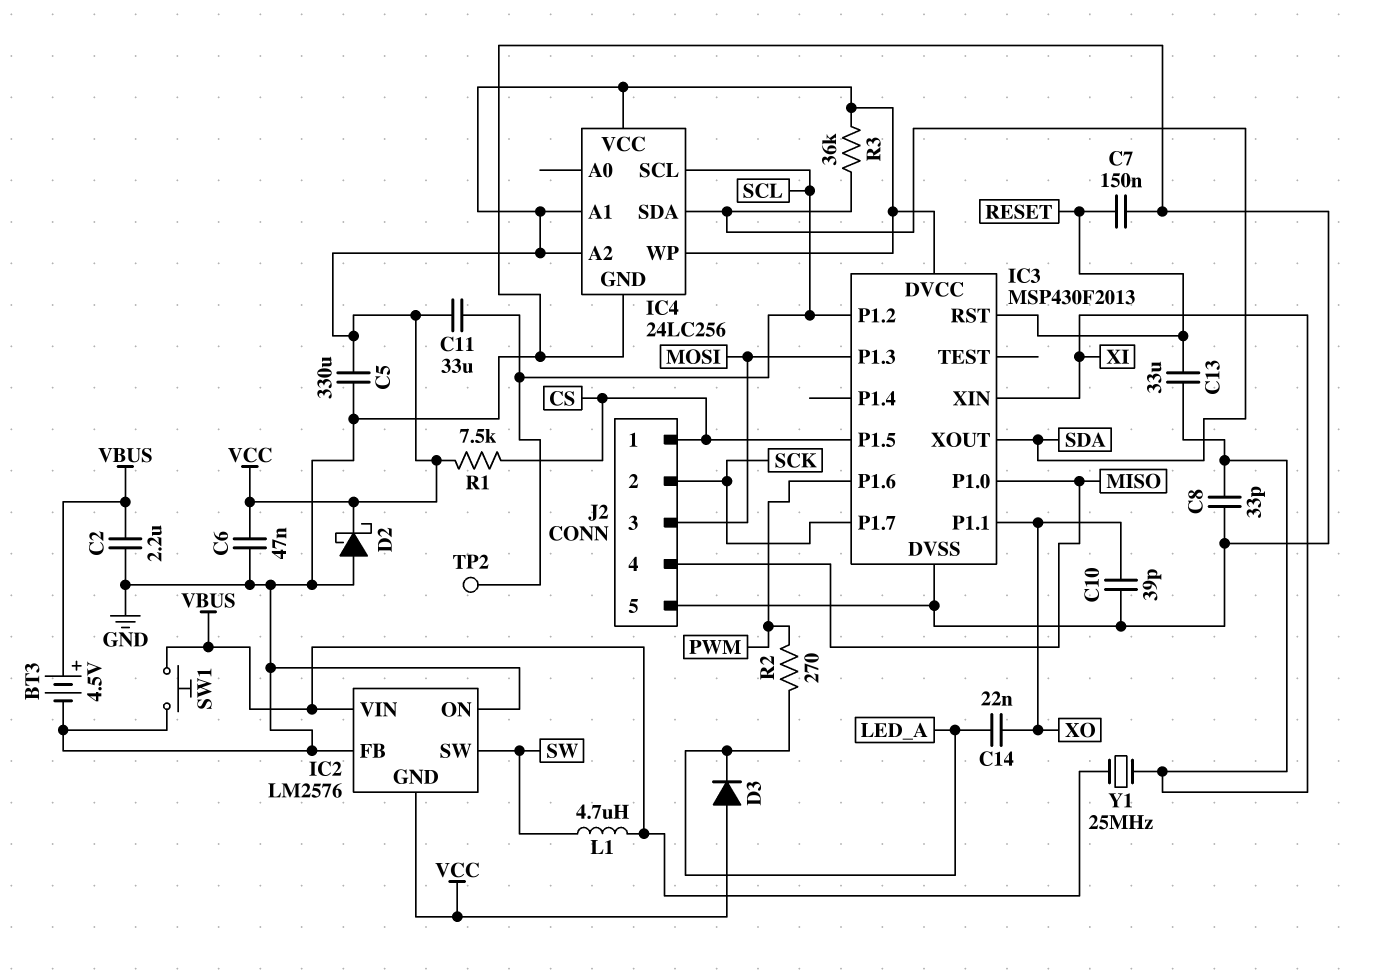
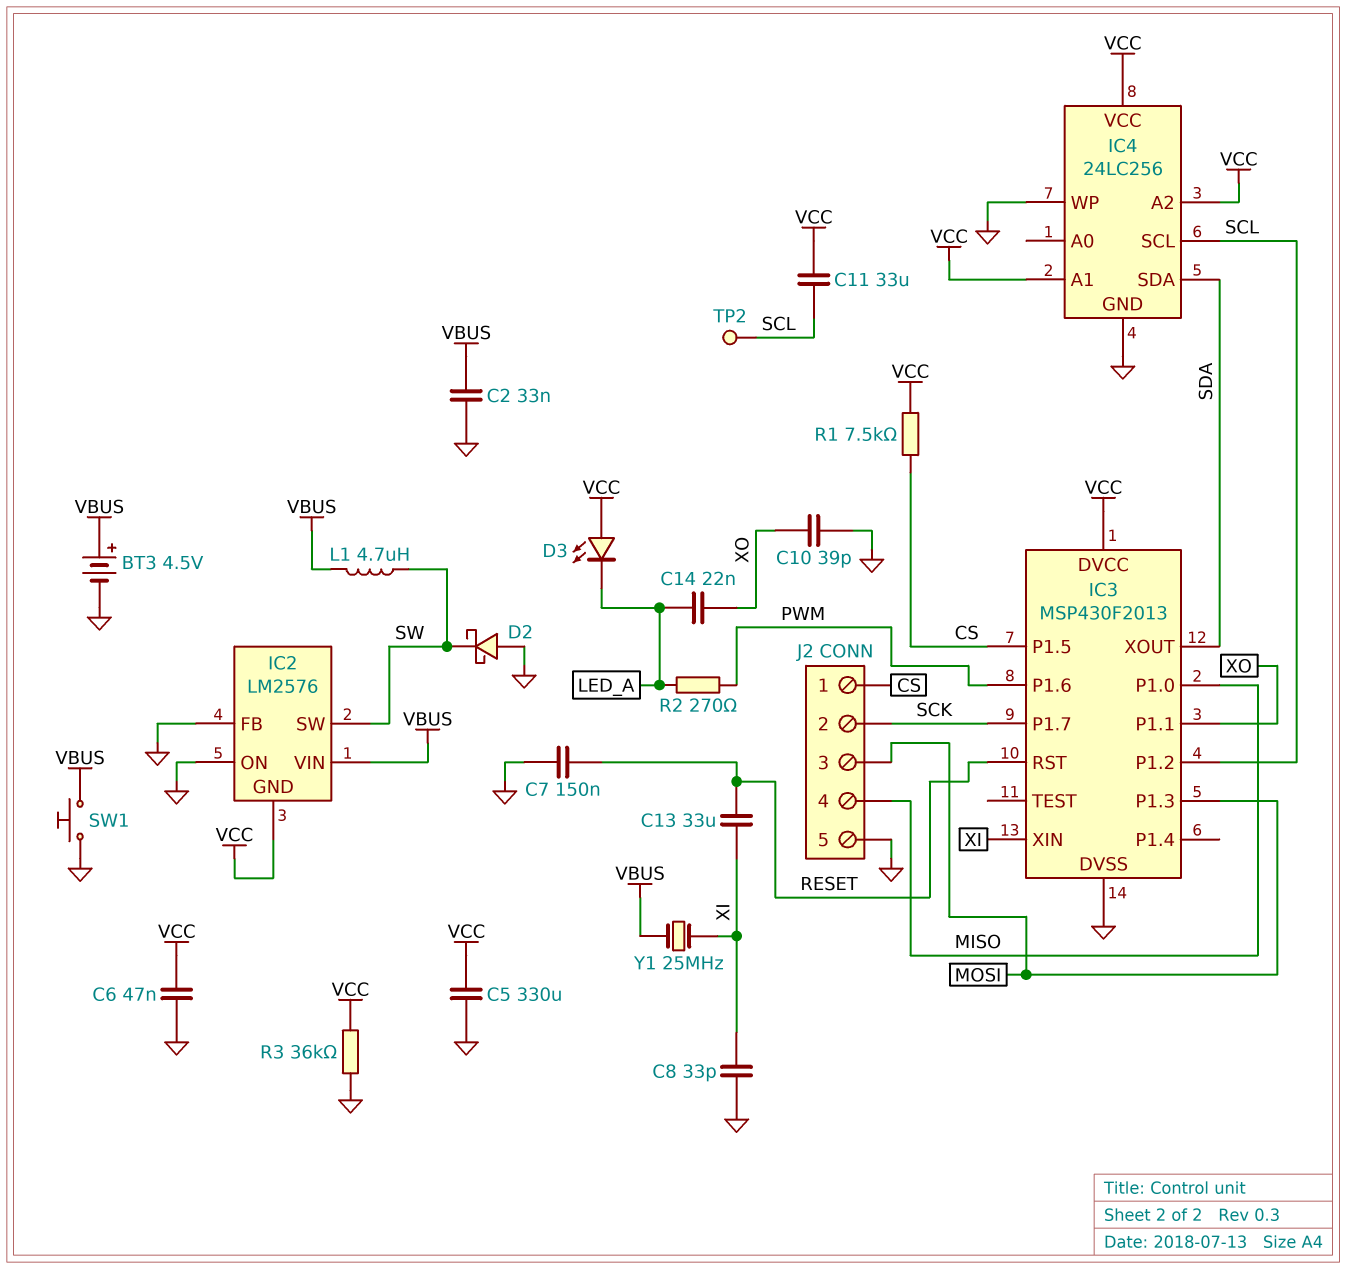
C2: 2.2uF (GND, VBUS) -> 33nF (GND, VBUS)
D2: schottky (A GND, K VCC) -> schottky (A GND, K SW)
D3: diode (A VCC, K LED_A) -> LED (A VCC, K LED_A)
IC4 pin WP: VCC -> GND
R3: 36k (SDA, VCC) -> 36k (GND, VCC)

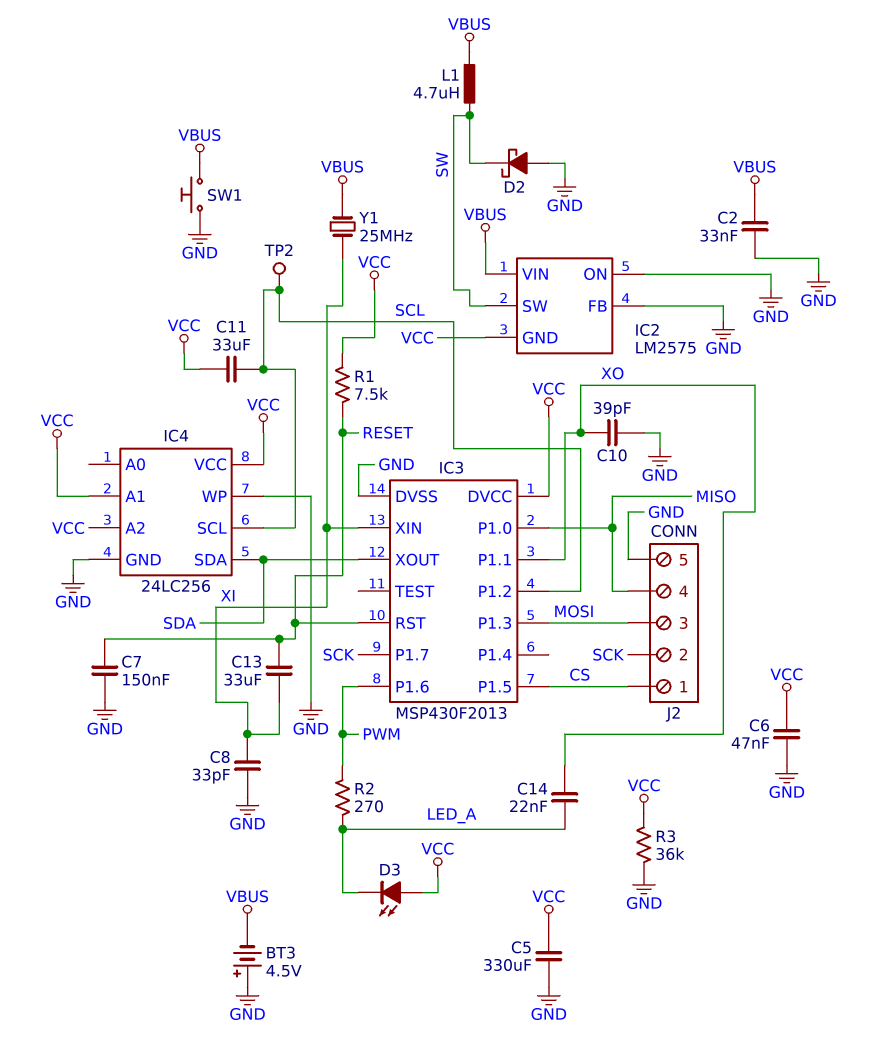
BT3: 4.5V (plus VBUS, minus GND) -> 4.5V (plus GND, minus VBUS)
IC2: LM2576 -> LM2575
R1: 7.5k (CS, VCC) -> 7.5k (RESET, VCC)

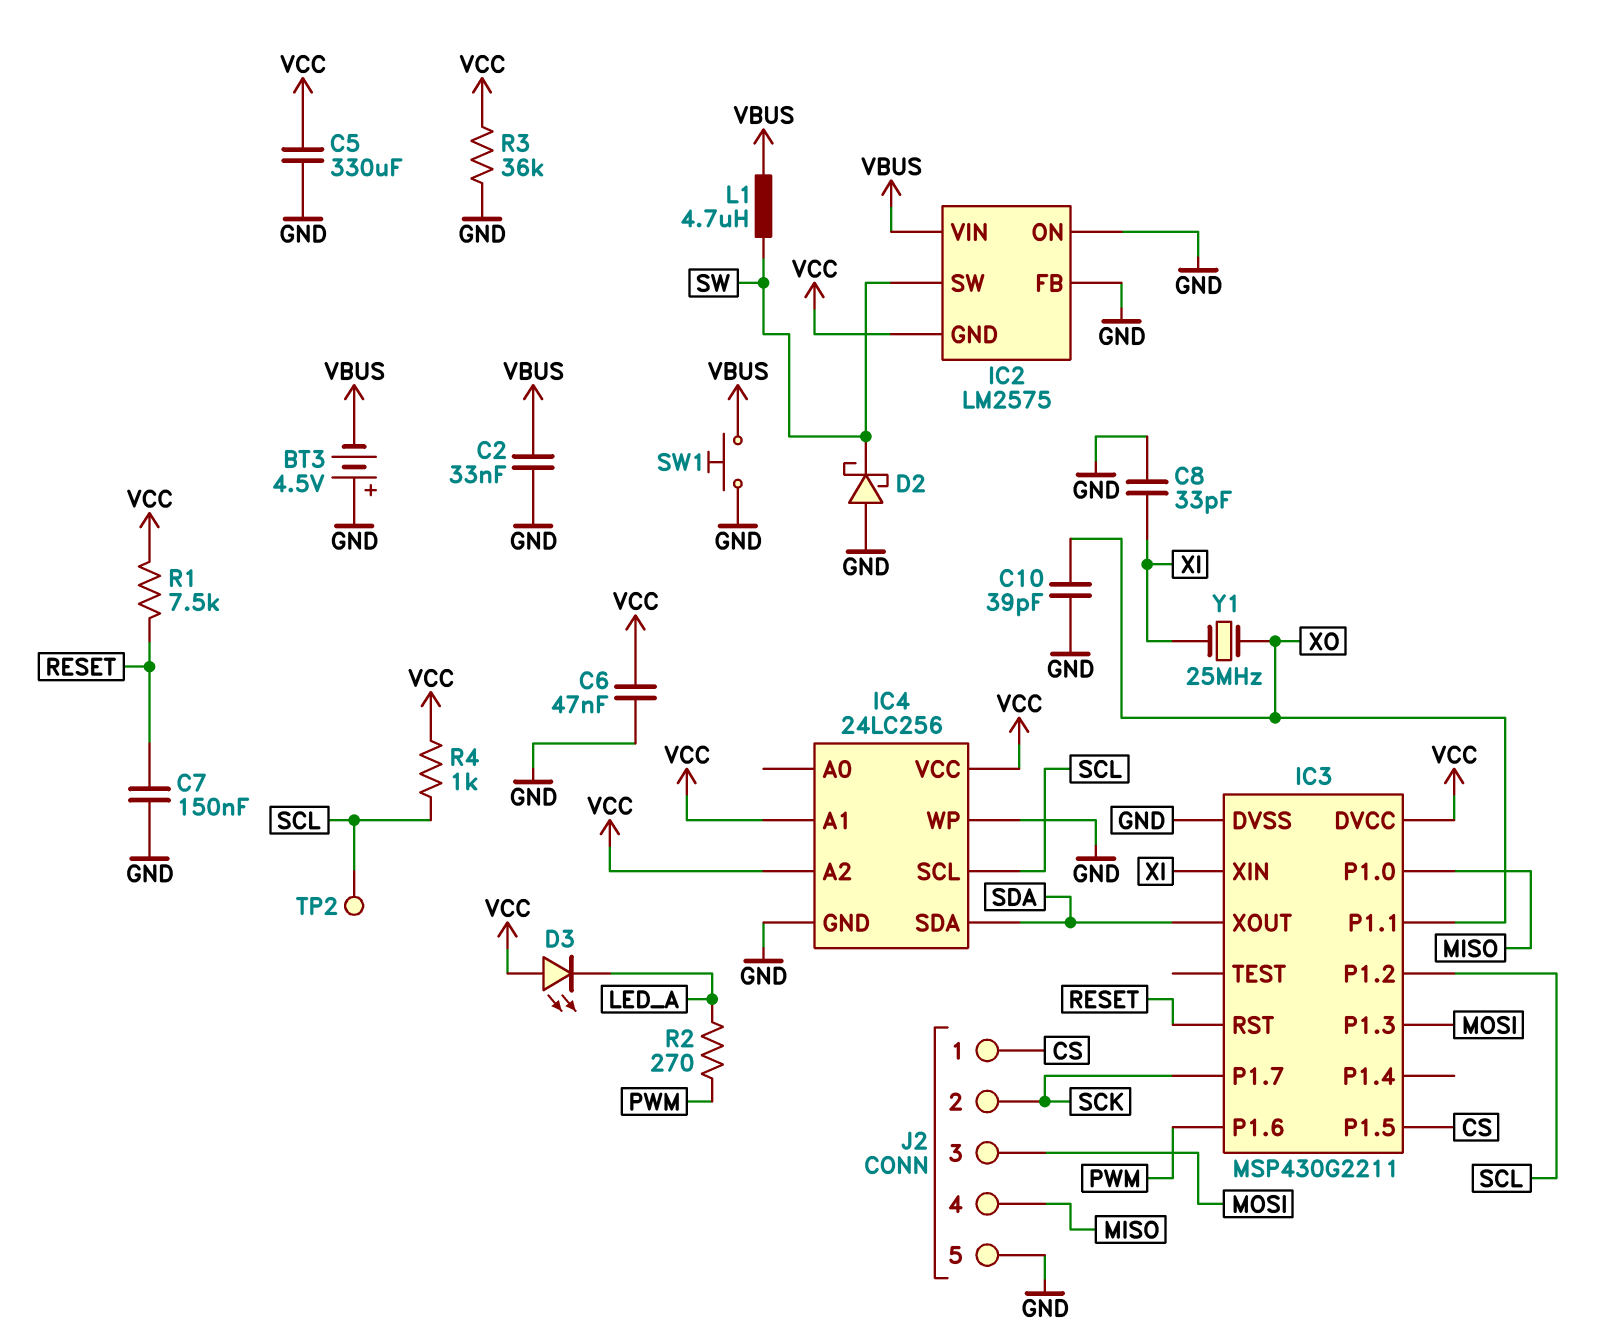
C11: 33uF (SCL, VCC) -> none
C13: 33uF (RESET, XI) -> none
C14: 22nF (LED_A, XO) -> none
IC3: MSP430F2013 -> MSP430G2211
R4: none -> 1k (SCL, VCC)
Y1: 25MHz (VBUS, XI) -> 25MHz (XI, XO)

